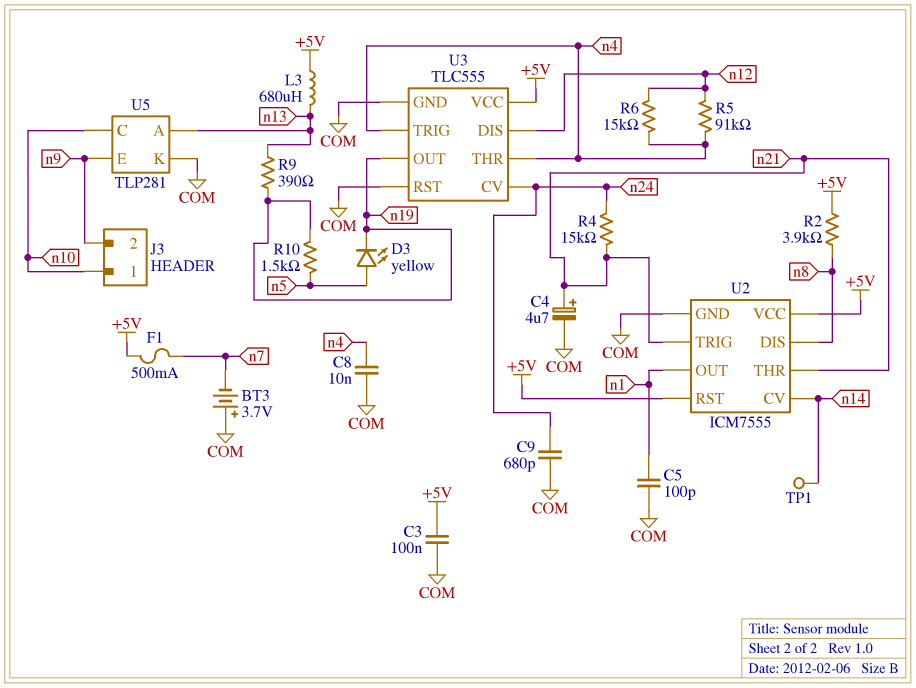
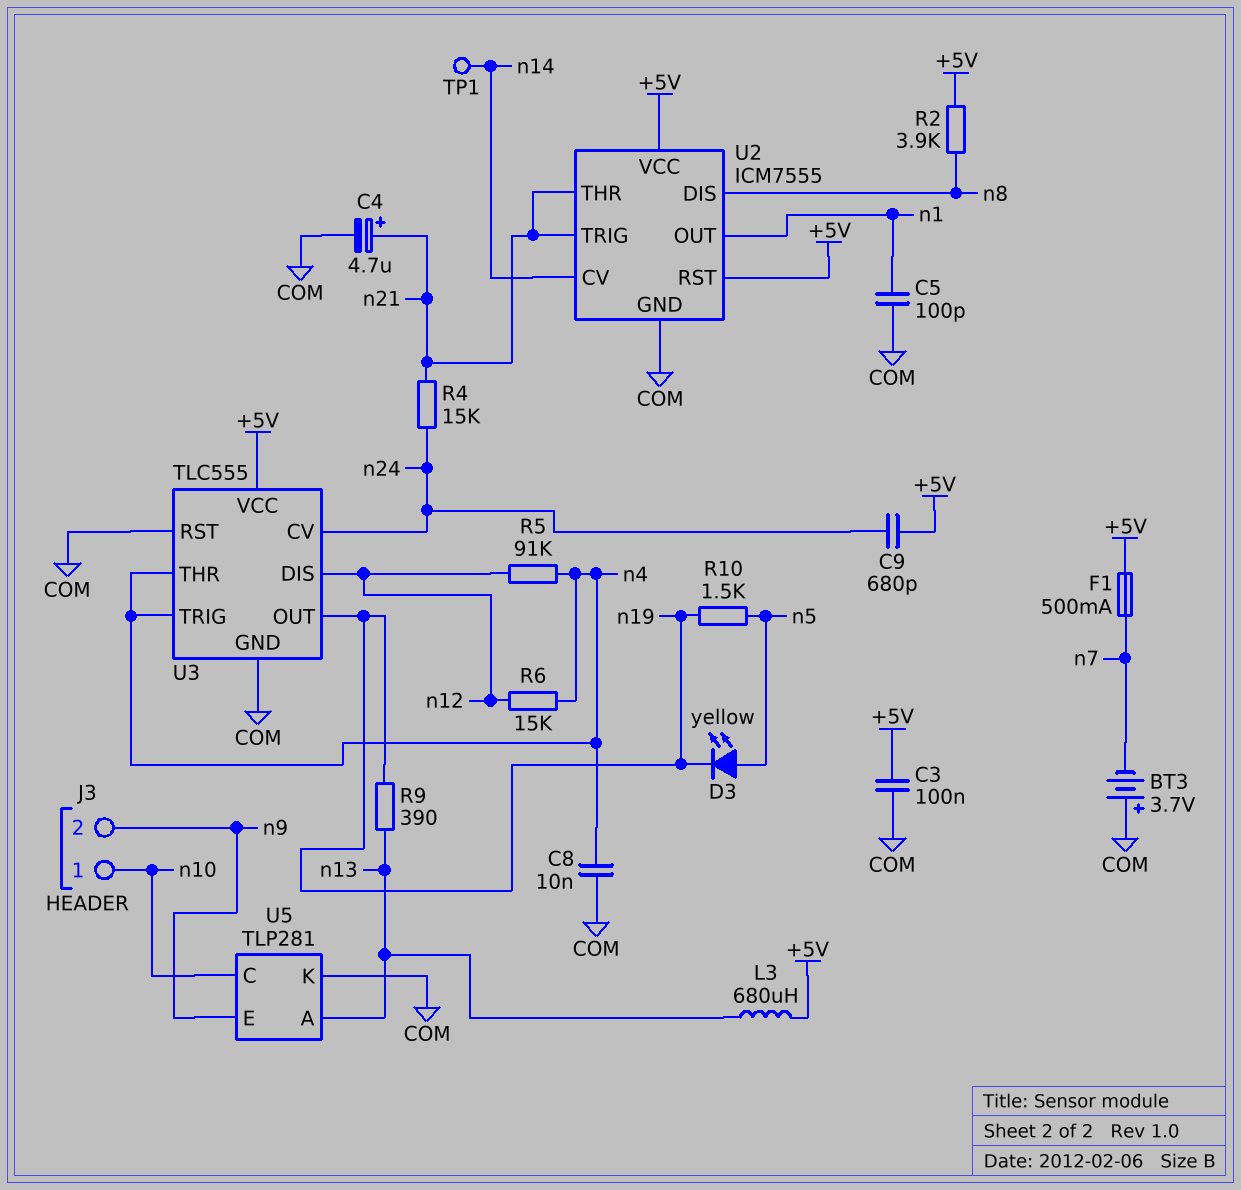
C9: 680pF (COM, n24) -> 680pF (+5V, n24)

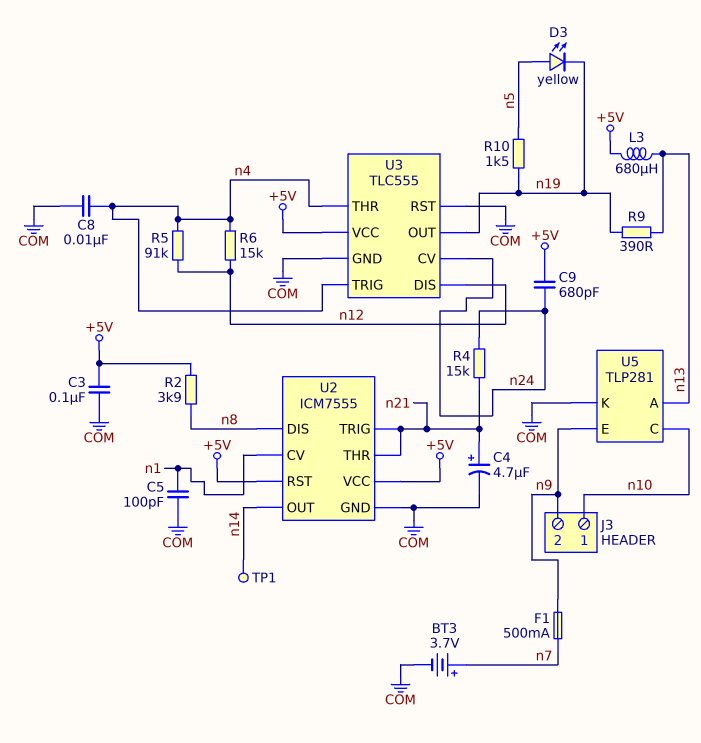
BT3: 3.7V (plus COM, minus n7) -> 3.7V (plus n7, minus COM)
F1: 500mA (+5V, n7) -> 500mA (n7, n9)
U2 pin CV: n14 -> n1
U2 pin OUT: n1 -> n14

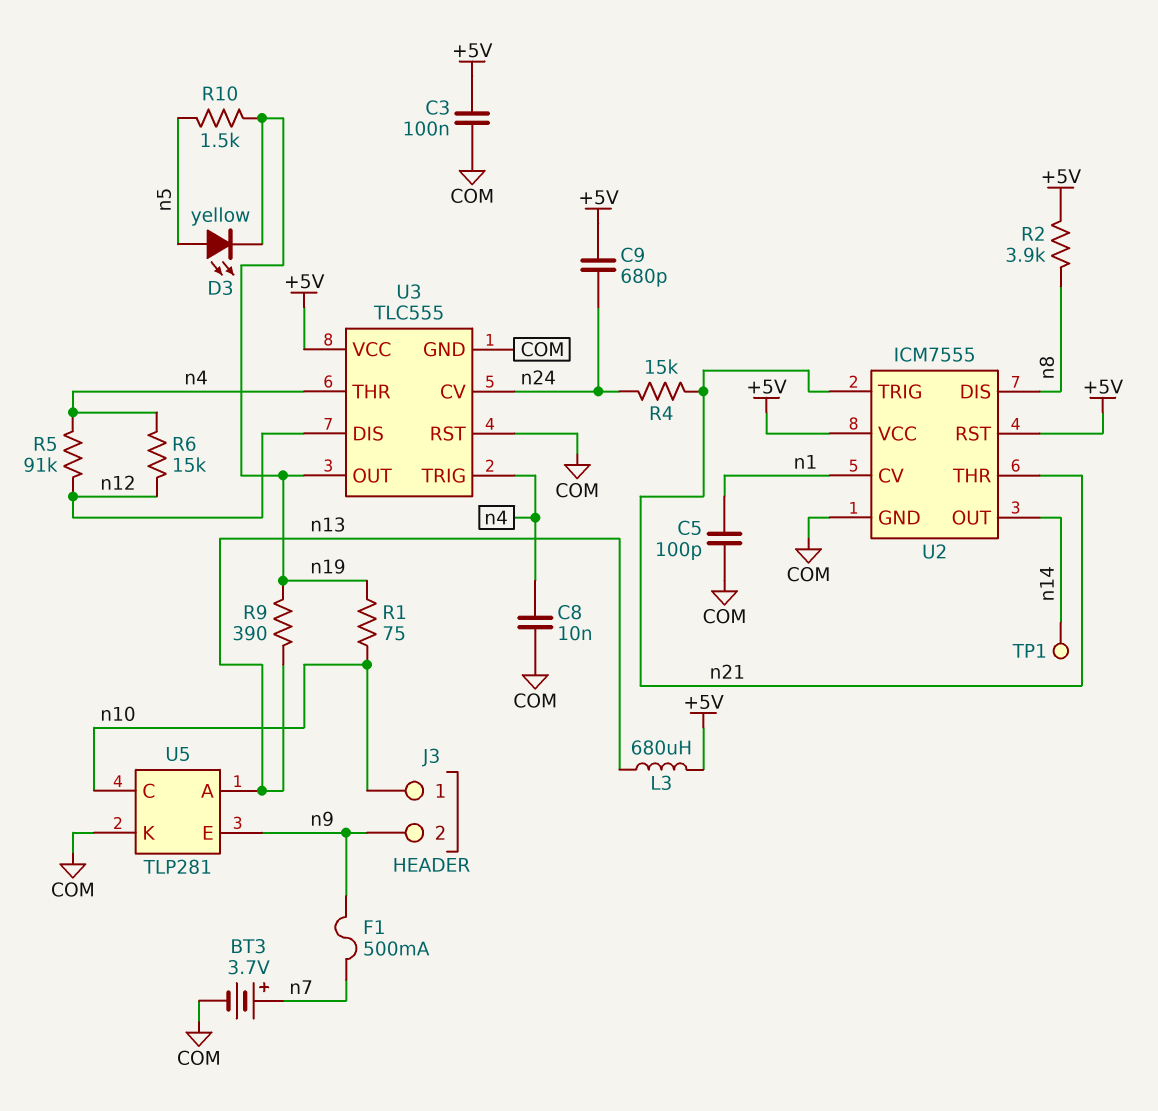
C4: 4.7uF (plus n21, minus COM) -> none
R1: none -> 75 (n10, n19)

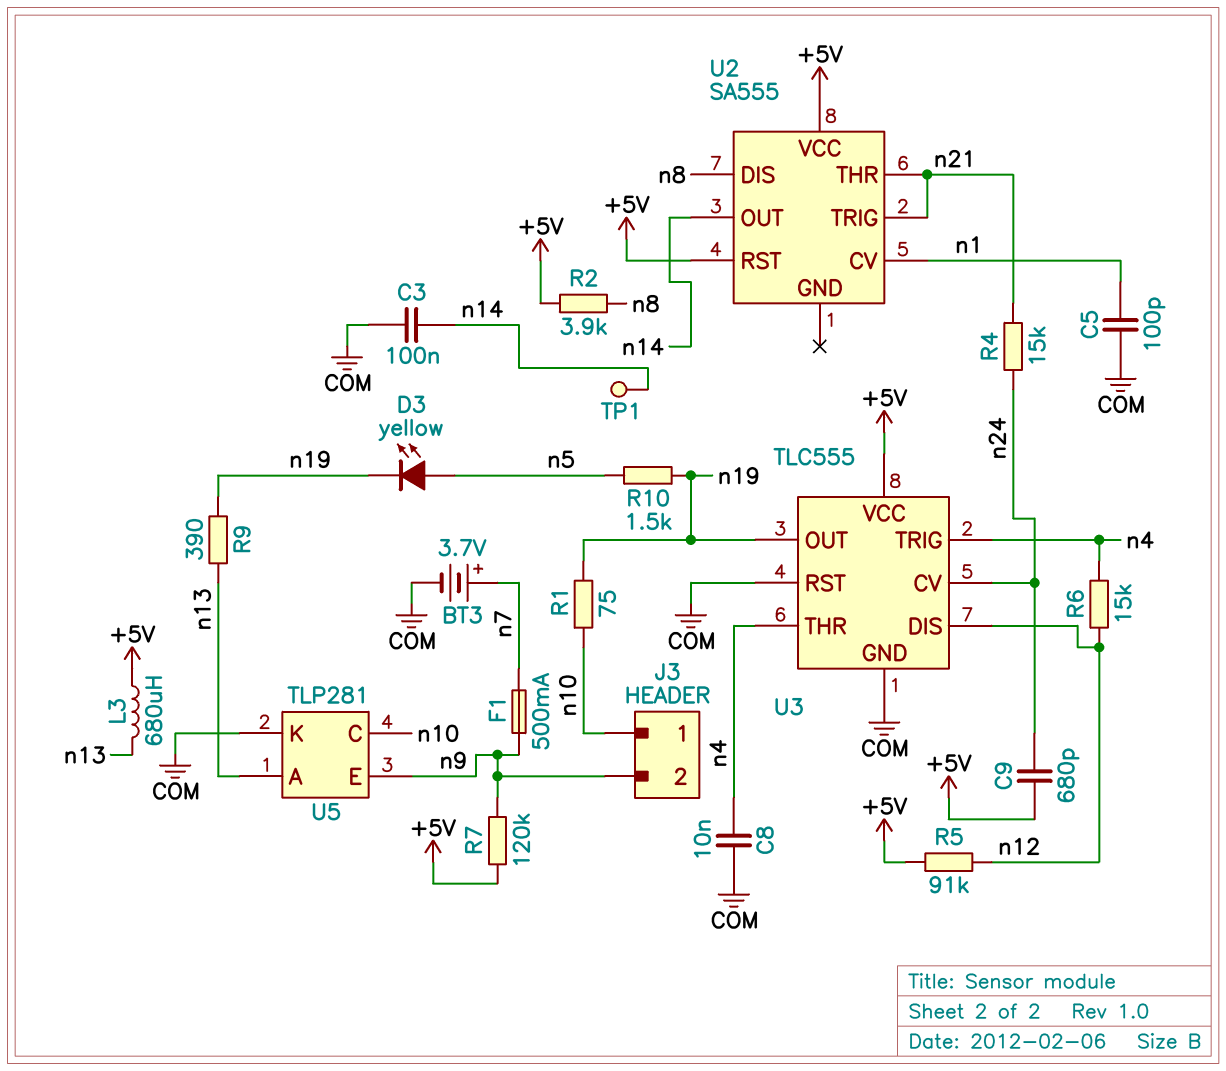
C3: 100nF (+5V, COM) -> 100nF (COM, n14)
R5: 91k (n4, n12) -> 91k (+5V, n12)
R7: none -> 120k (+5V, n9)
U2: ICM7555 -> SA555
U2 pin GND: COM -> none

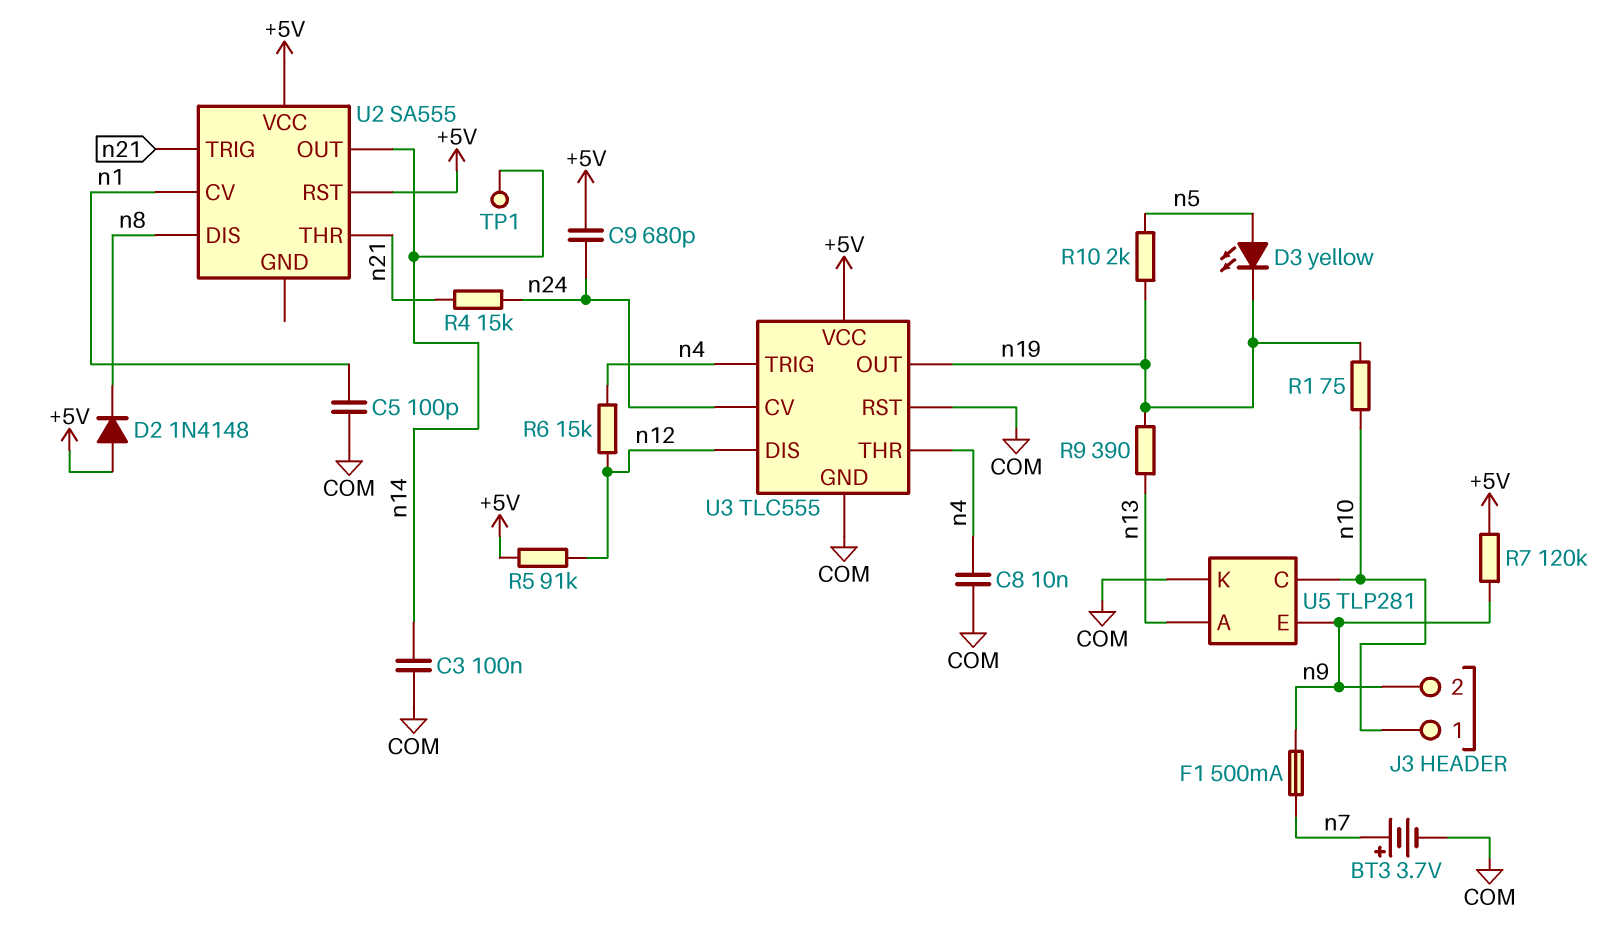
D2: none -> diode 1N4148 (A +5V, K n8)
L3: 680uH (+5V, n13) -> none
R2: 3.9k (+5V, n8) -> none
R10: 1.5k (n5, n19) -> 2k (n5, n19)

